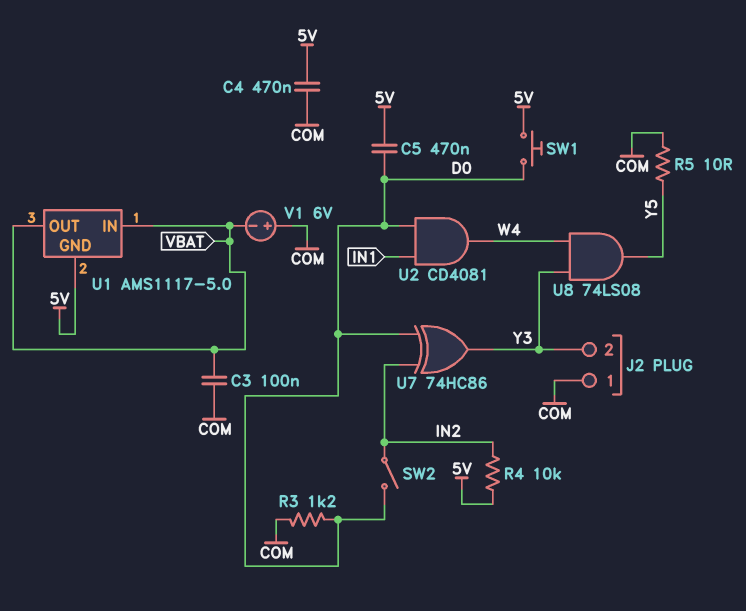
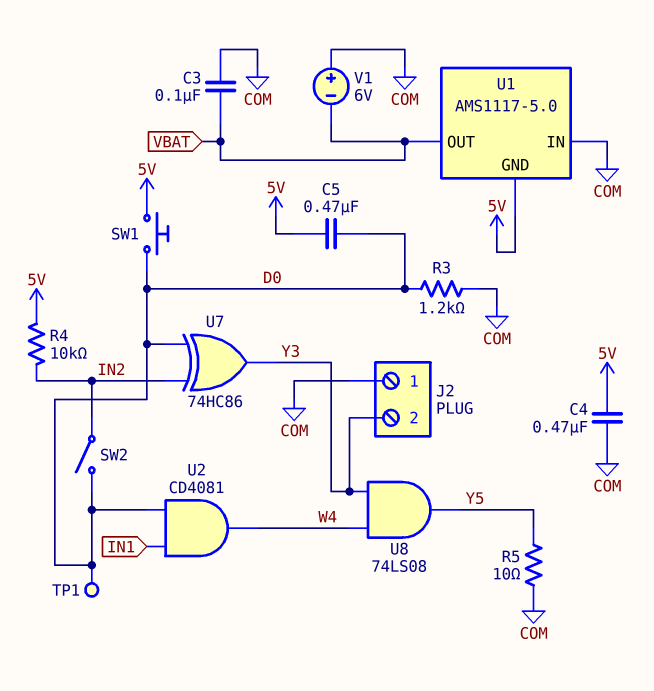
TP1: none -> test point (D0)
U1 pin IN: VBAT -> COM

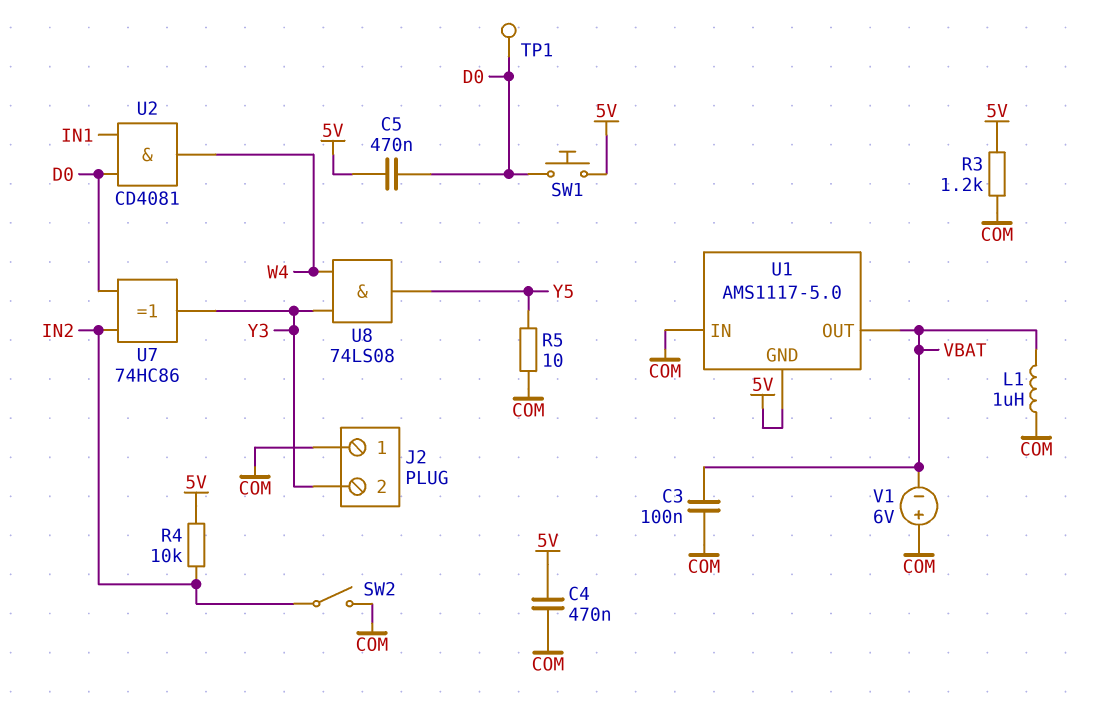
L1: none -> 1uH (COM, VBAT)
R3: 1.2k (COM, D0) -> 1.2k (5V, COM)
SW2: switch (D0, IN2) -> switch (COM, IN2)

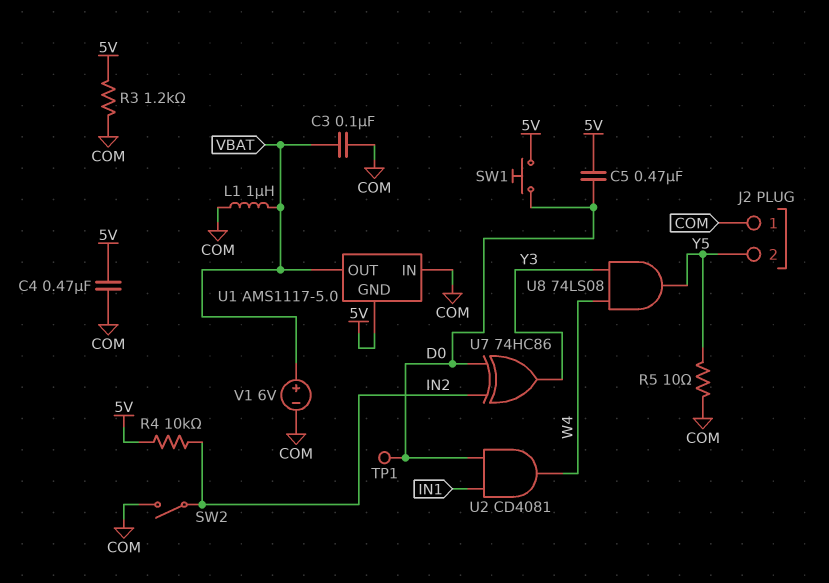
J2 pin 2: Y3 -> Y5
V1: 6V (plus COM, minus VBAT) -> 6V (plus VBAT, minus COM)

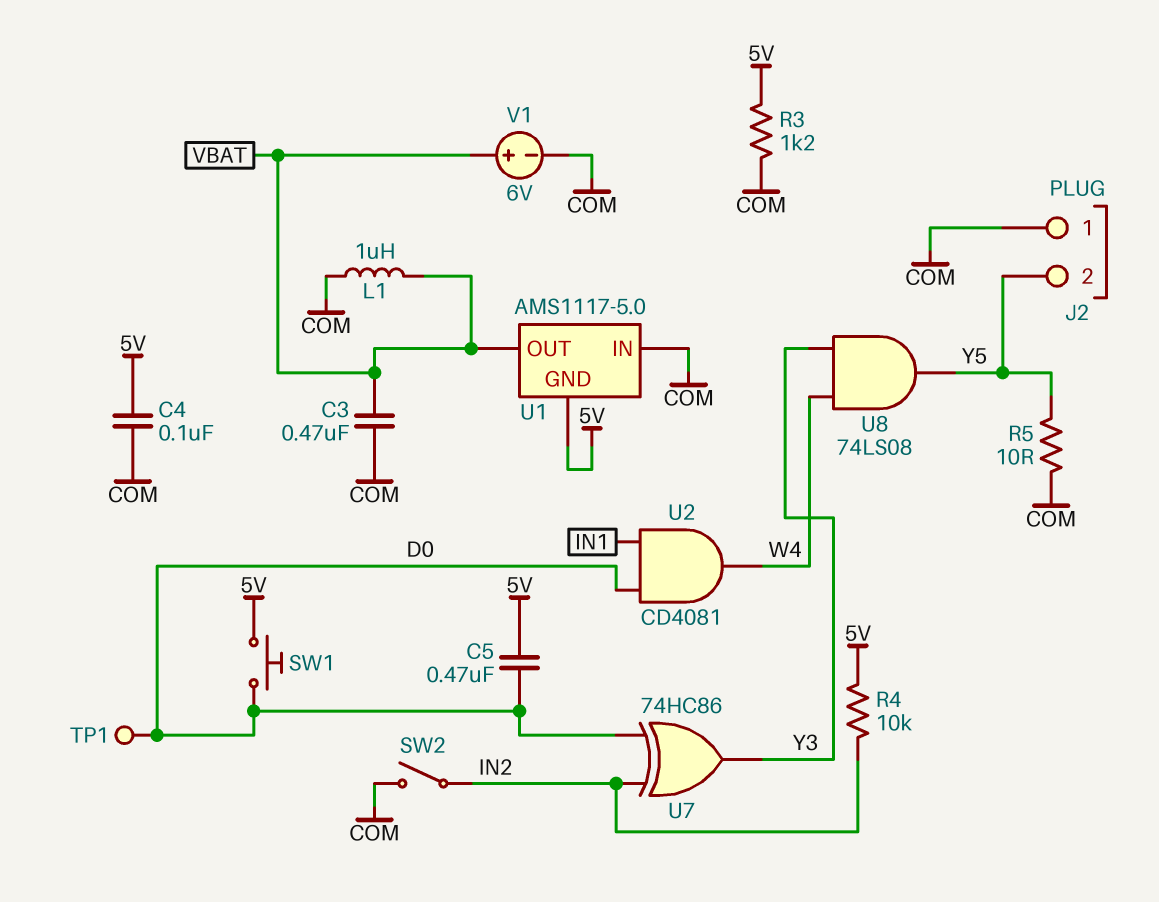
C3: 100nF (COM, VBAT) -> 470nF (COM, VBAT)
C4: 470nF (5V, COM) -> 100nF (5V, COM)

